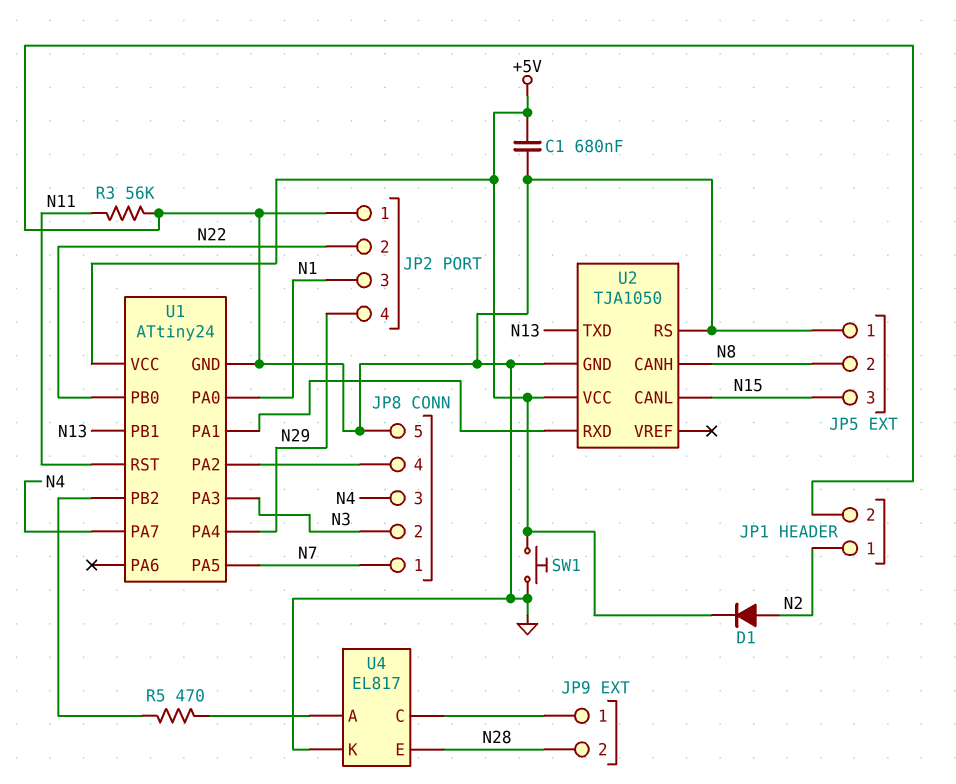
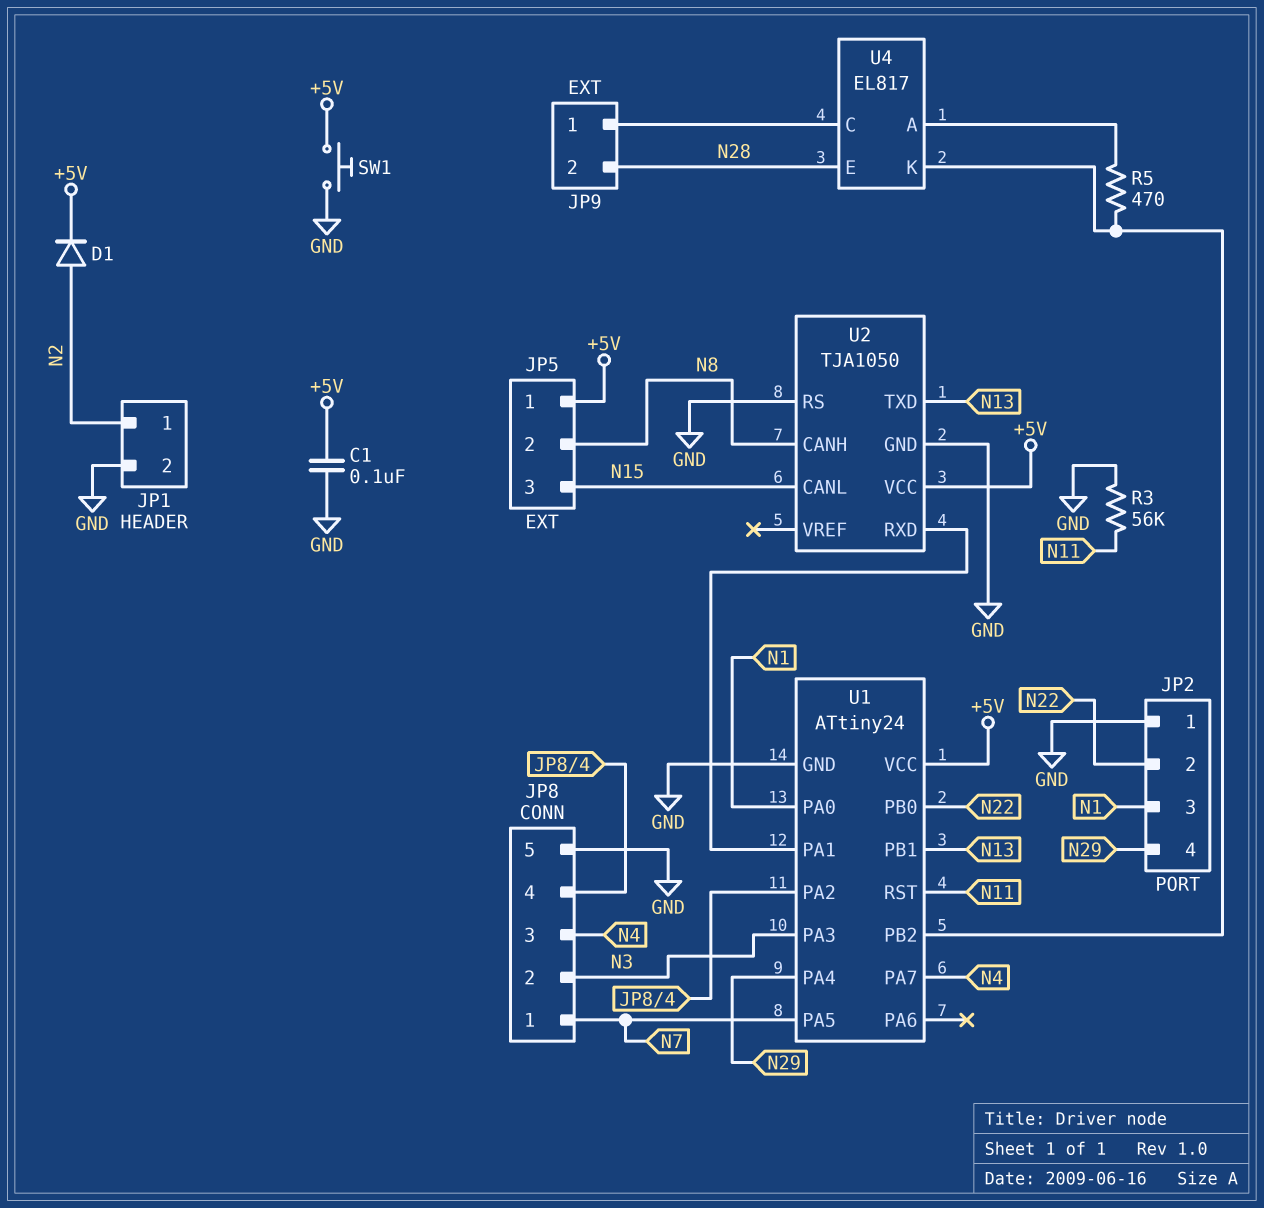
C1: 680nF (+5V, GND) -> 100nF (+5V, GND)
JP5 pin 1: GND -> +5V
U4 pin K: GND -> U1/PB2

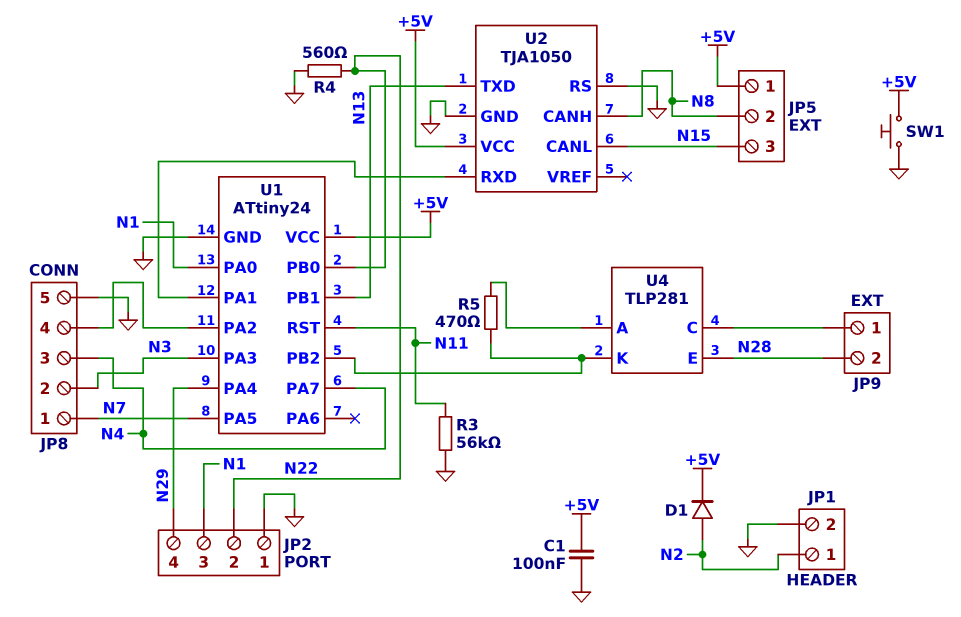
R4: none -> 560 (GND, N22)
U4: EL817 -> TLP281

